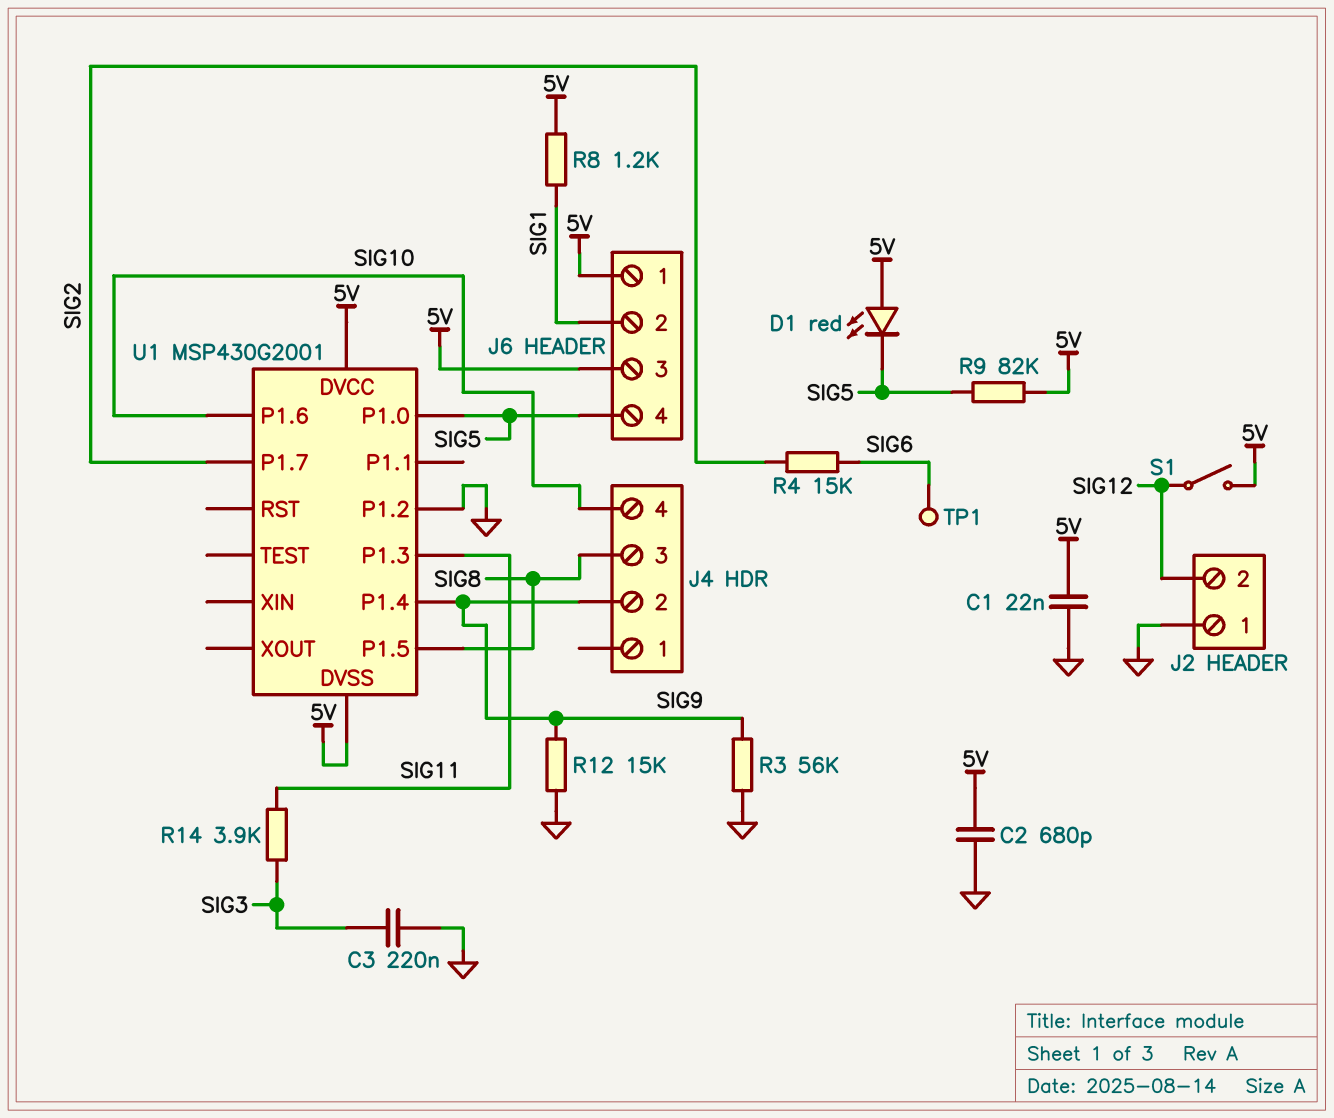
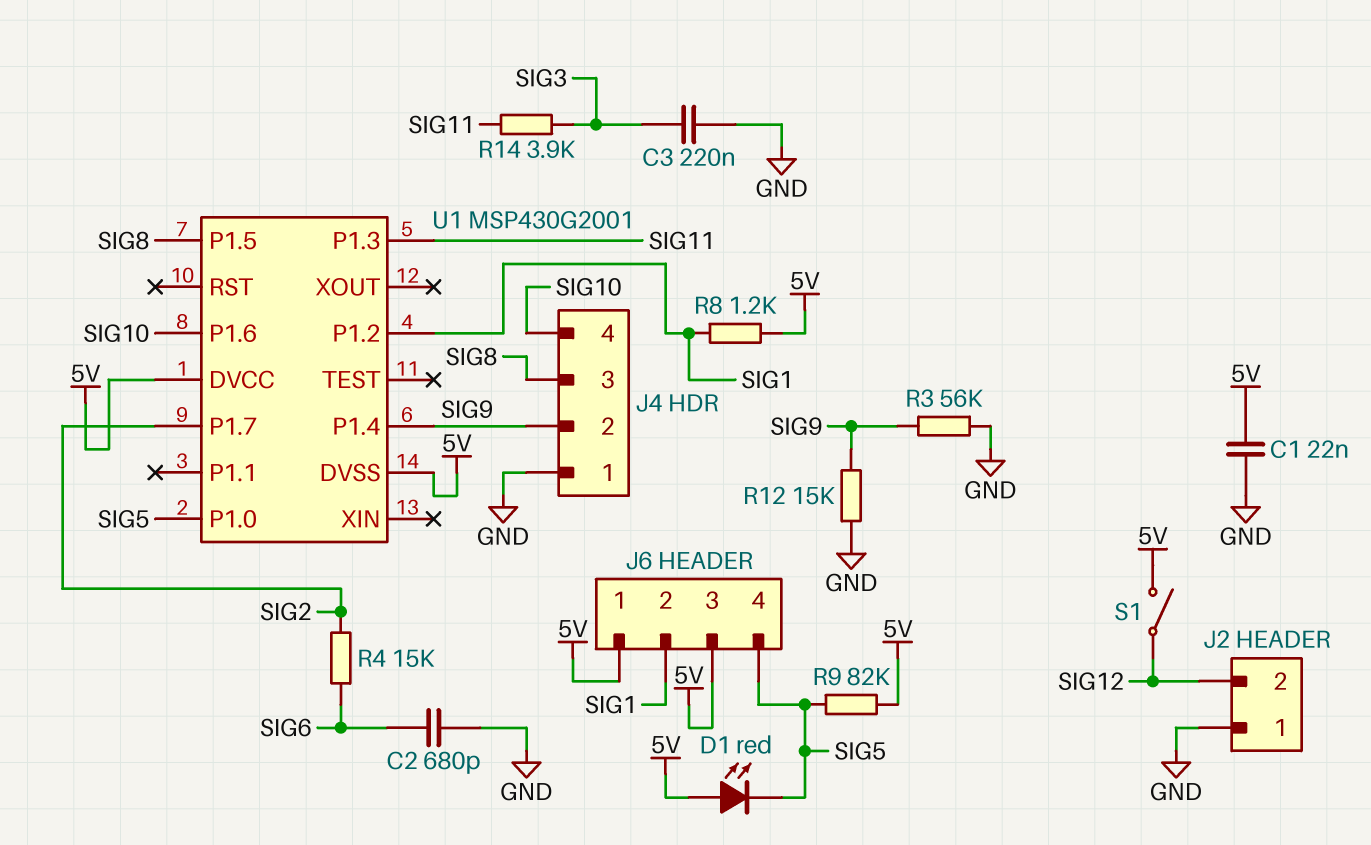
C2: 680pF (5V, GND) -> 680pF (GND, SIG6)
J4 pin 1: none -> GND
TP1: test point (SIG6) -> none
U1 pin P1.2: GND -> SIG1

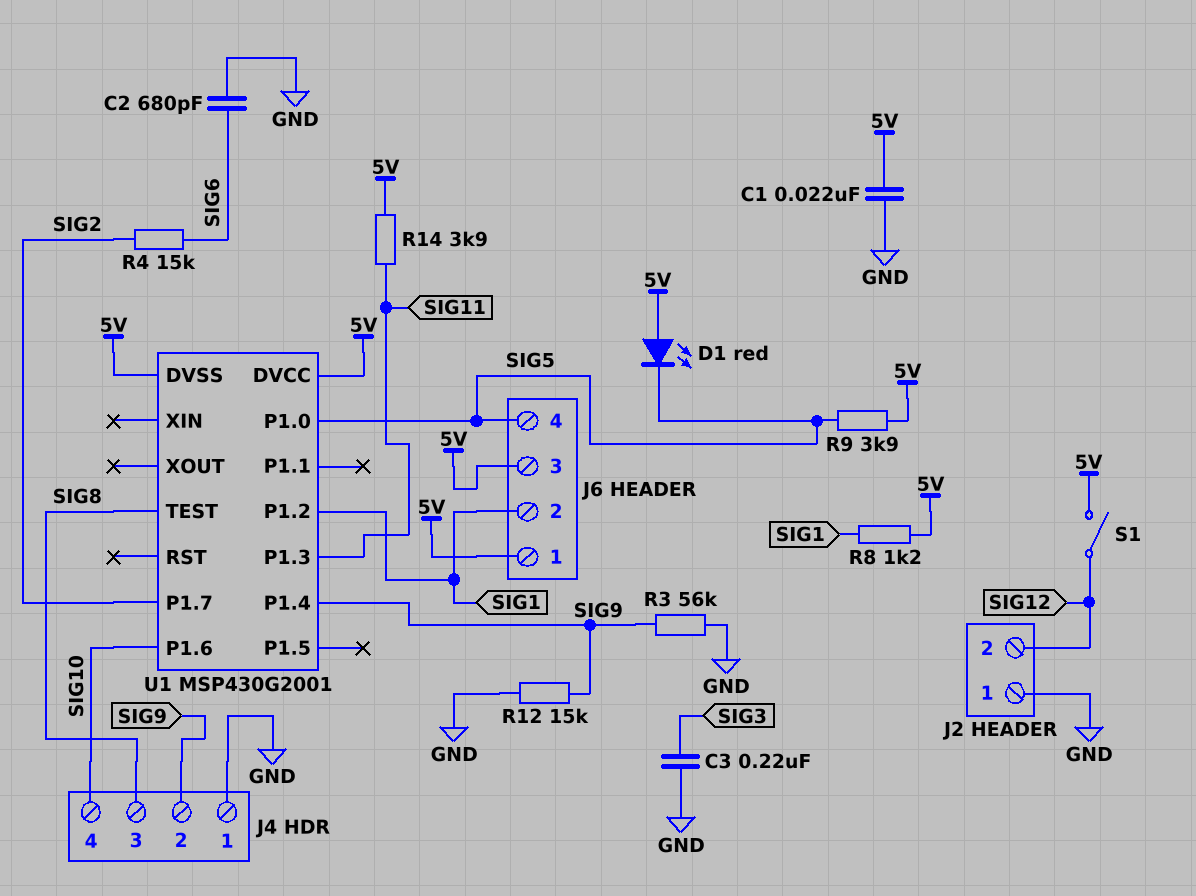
R9: 82k (5V, SIG5) -> 3.9k (5V, SIG5)
R14: 3.9k (SIG3, SIG11) -> 3.9k (5V, SIG11)
U1 pin P1.5: SIG8 -> none
U1 pin TEST: none -> SIG8

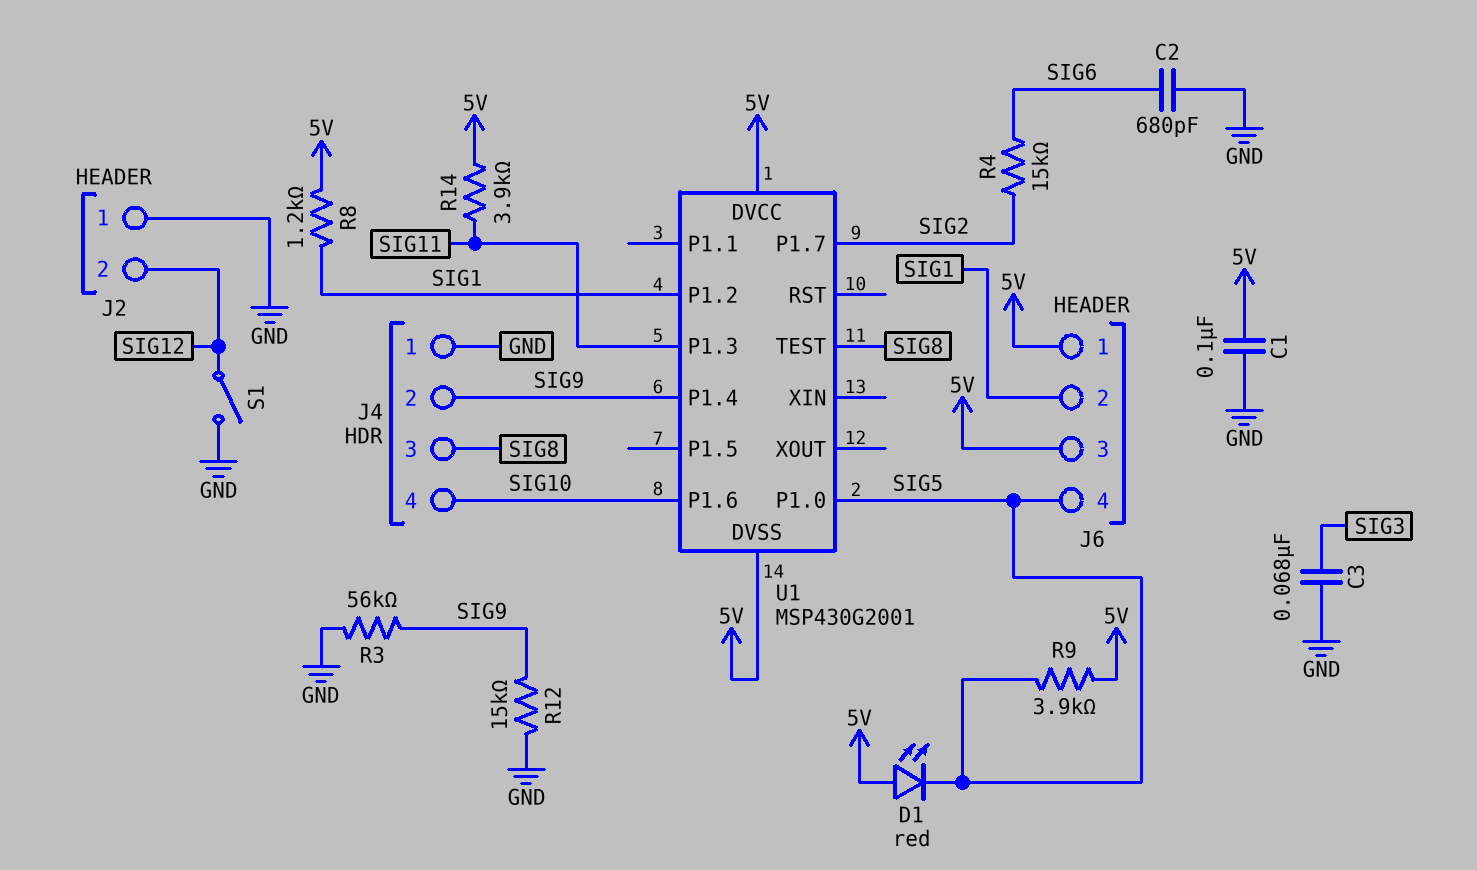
C1: 22nF (5V, GND) -> 100nF (5V, GND)
C3: 220nF (GND, SIG3) -> 68nF (GND, SIG3)
S1: switch (5V, SIG12) -> switch (GND, SIG12)

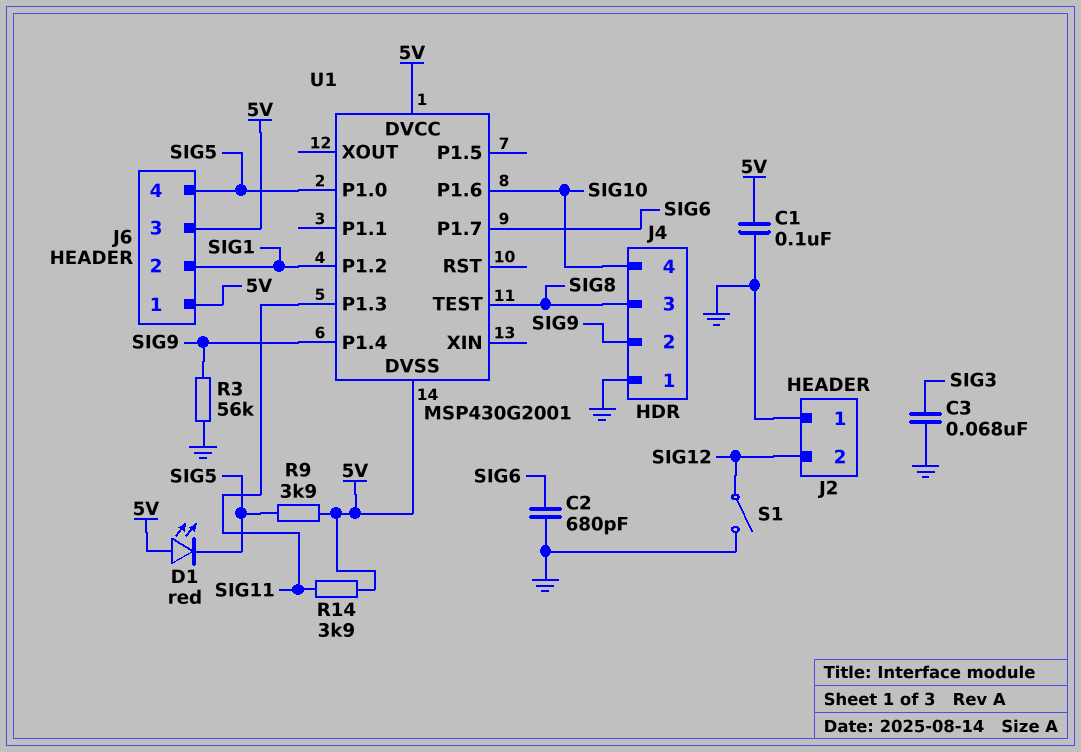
R4: 15k (SIG2, SIG6) -> none
R8: 1.2k (5V, SIG1) -> none
R12: 15k (GND, SIG9) -> none
U1 pin P1.7: SIG2 -> SIG6

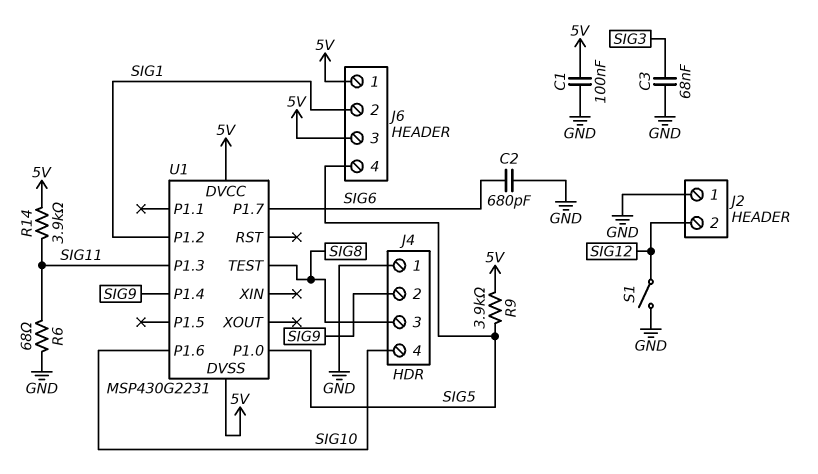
D1: LED red (A 5V, K SIG5) -> none
R3: 56k (GND, SIG9) -> none
R6: none -> 68 (GND, SIG11)
U1: MSP430G2001 -> MSP430G2231

